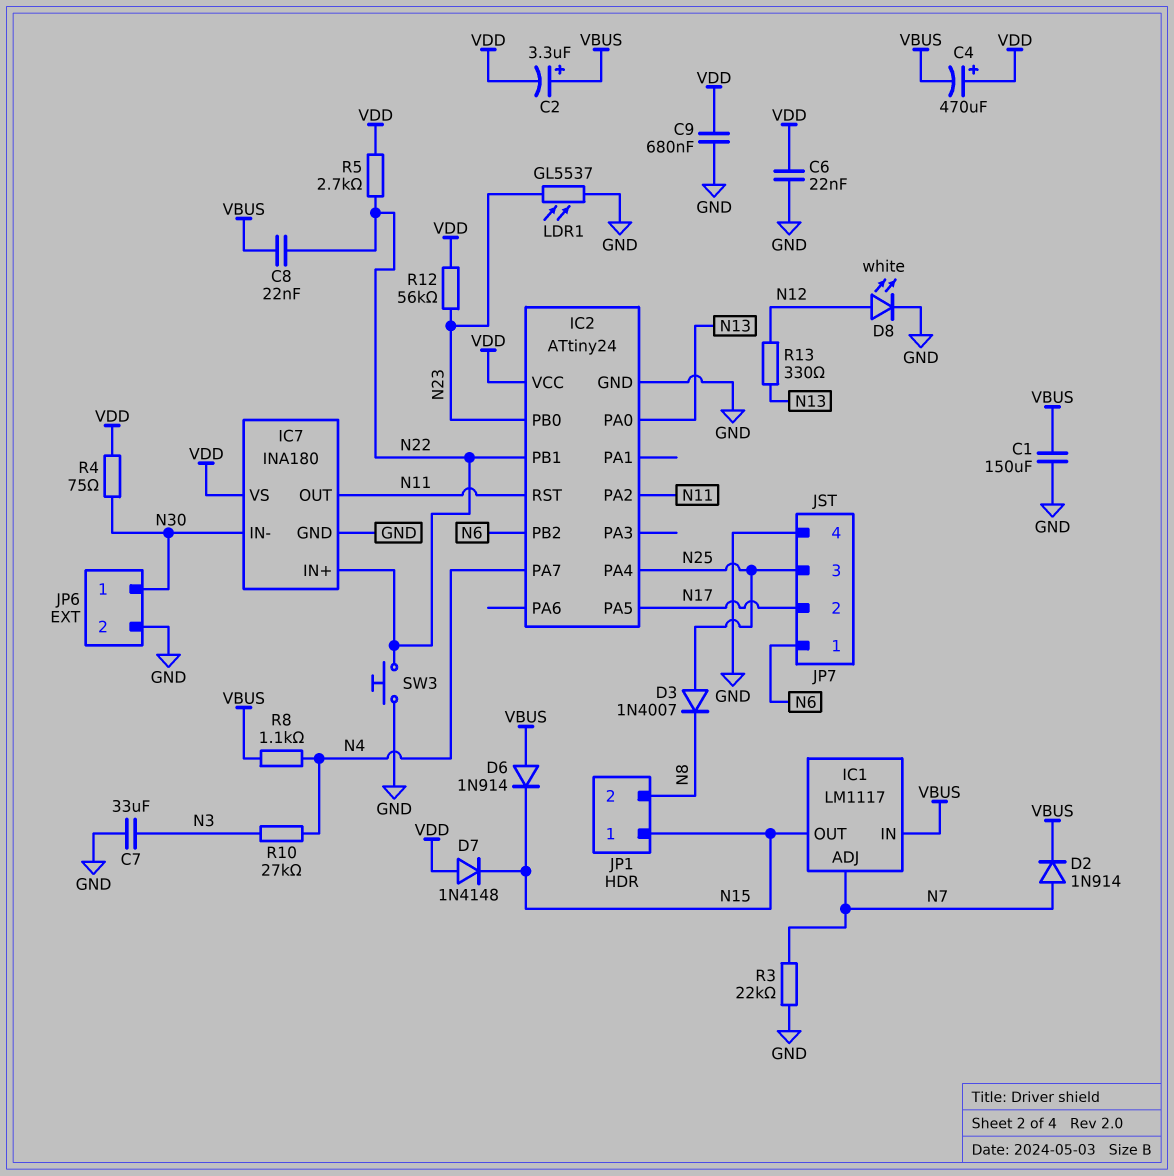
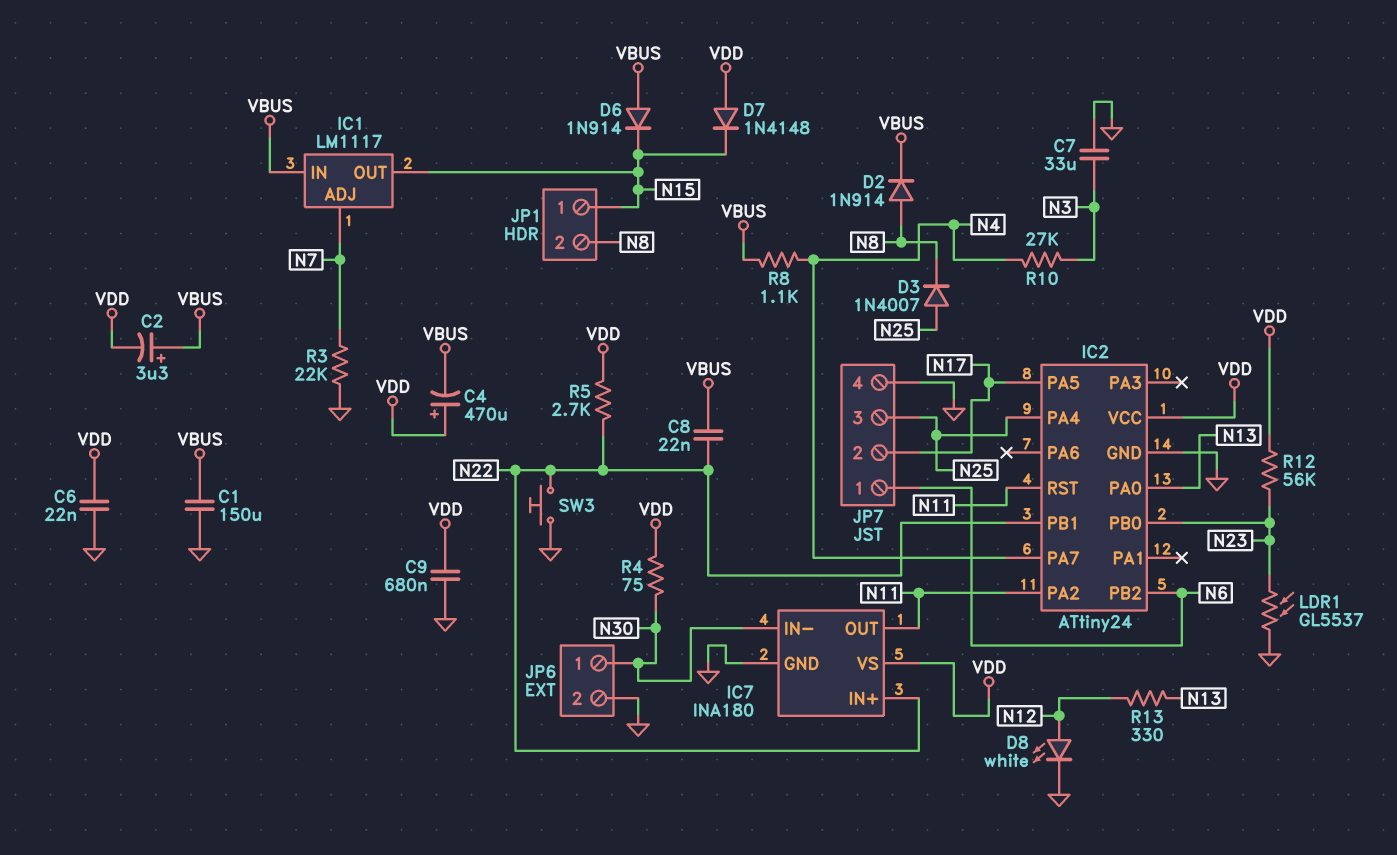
D2: diode 1N914 (A N7, K VBUS) -> diode 1N914 (A N8, K VBUS)

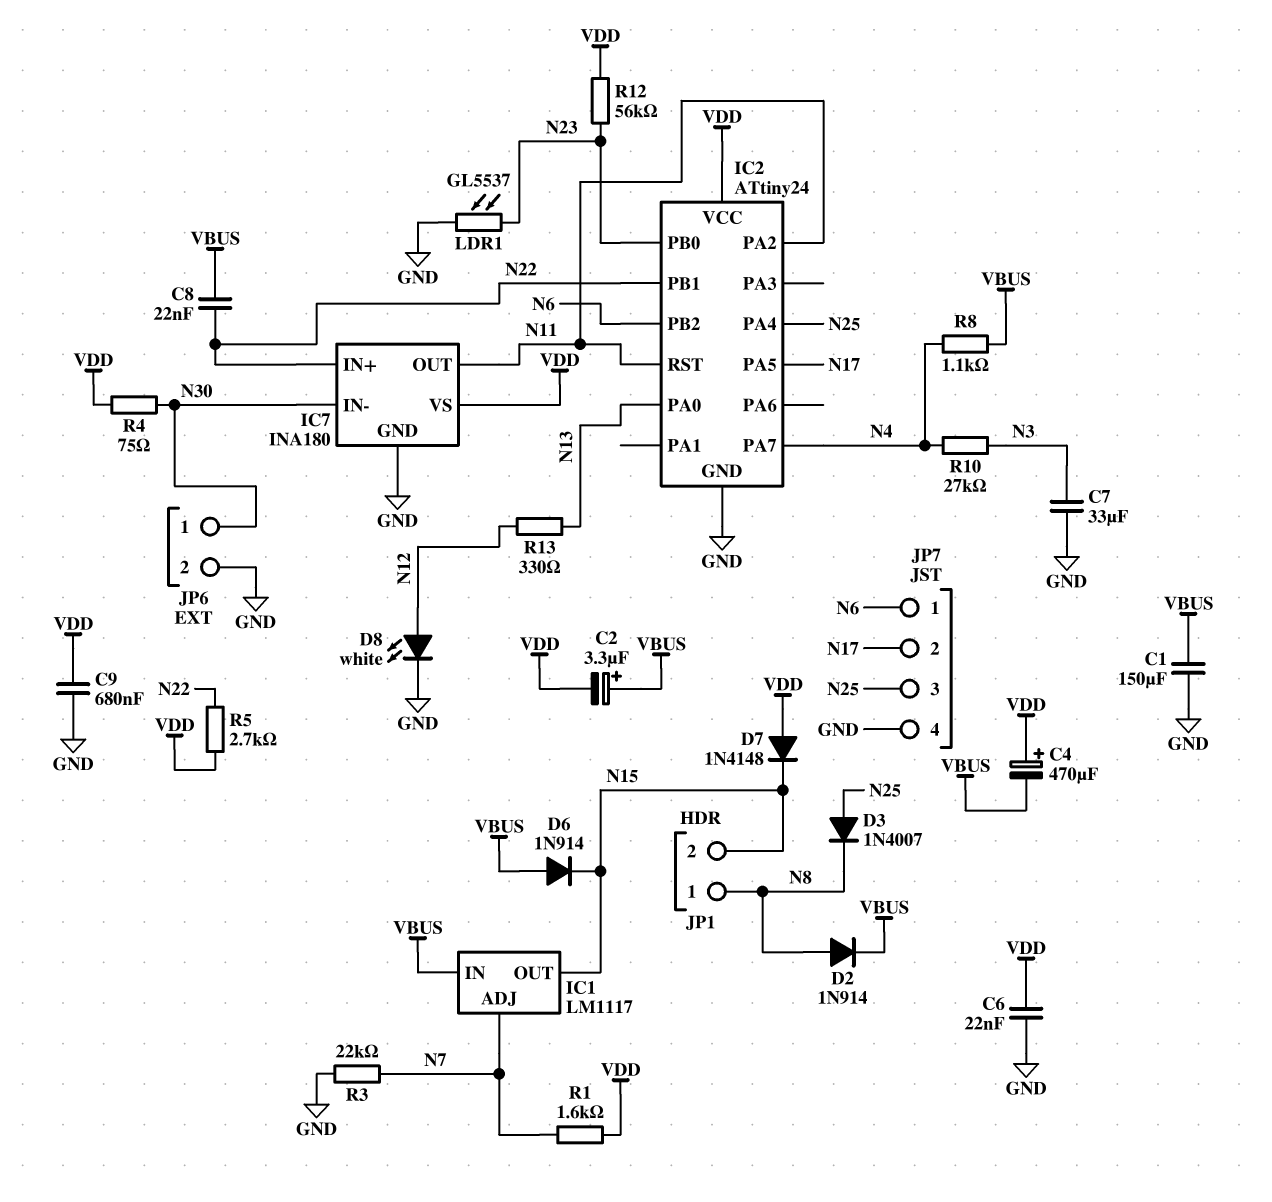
JP1 pin 1: N15 -> N8
JP1 pin 2: N8 -> N15
R1: none -> 1.6k (N7, VDD)
SW3: button (GND, N22) -> none

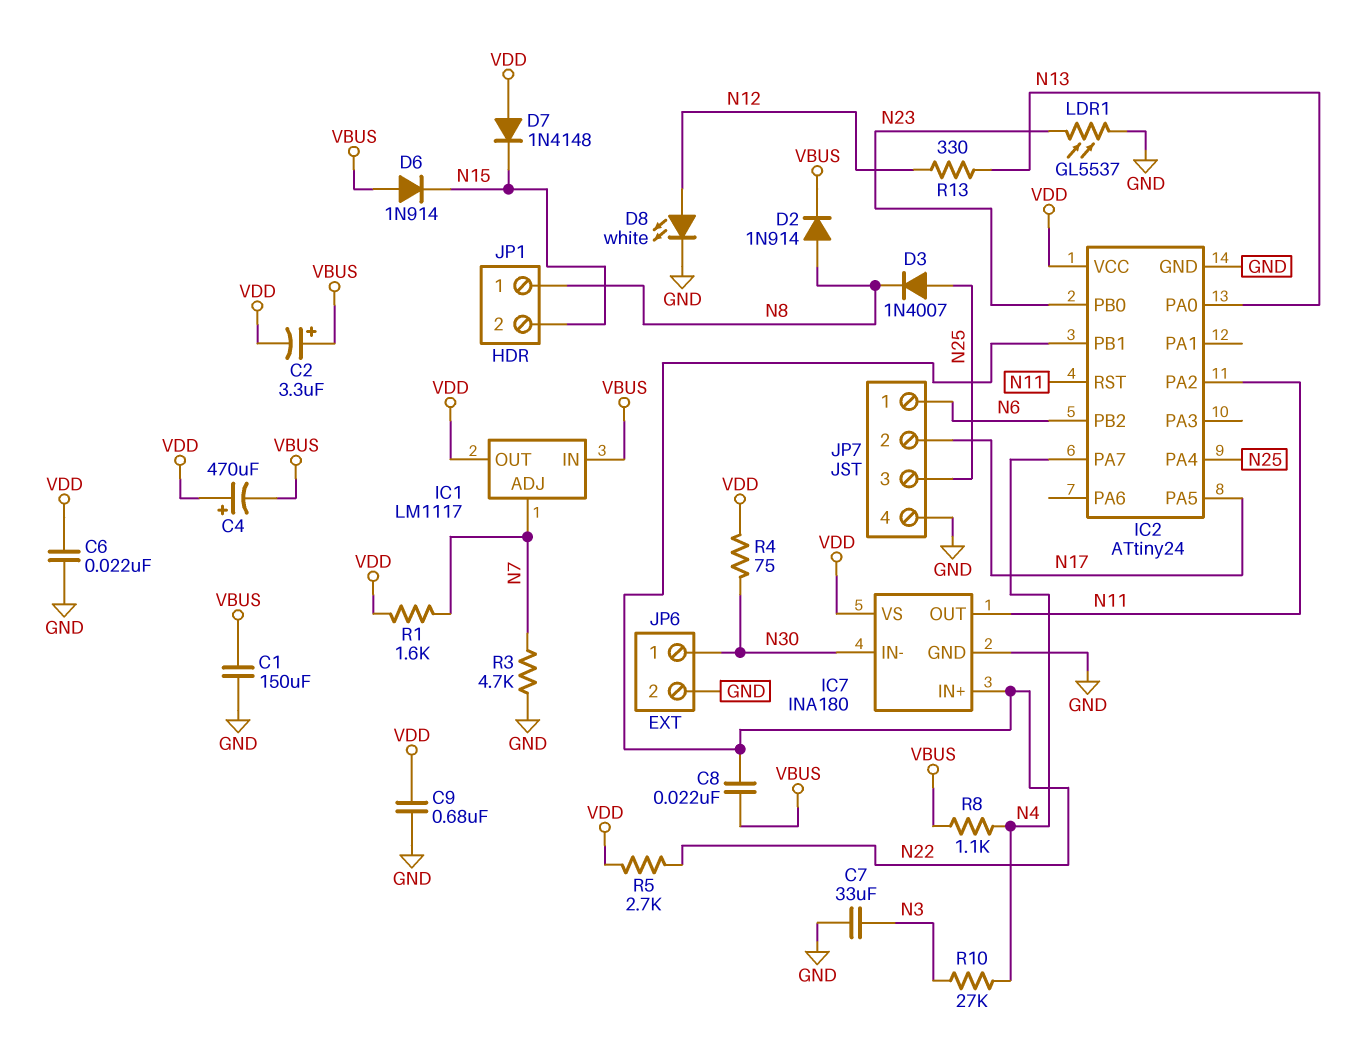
IC1 pin OUT: N15 -> VDD
R3: 22k (GND, N7) -> 4.7k (GND, N7)
R12: 56k (N23, VDD) -> none

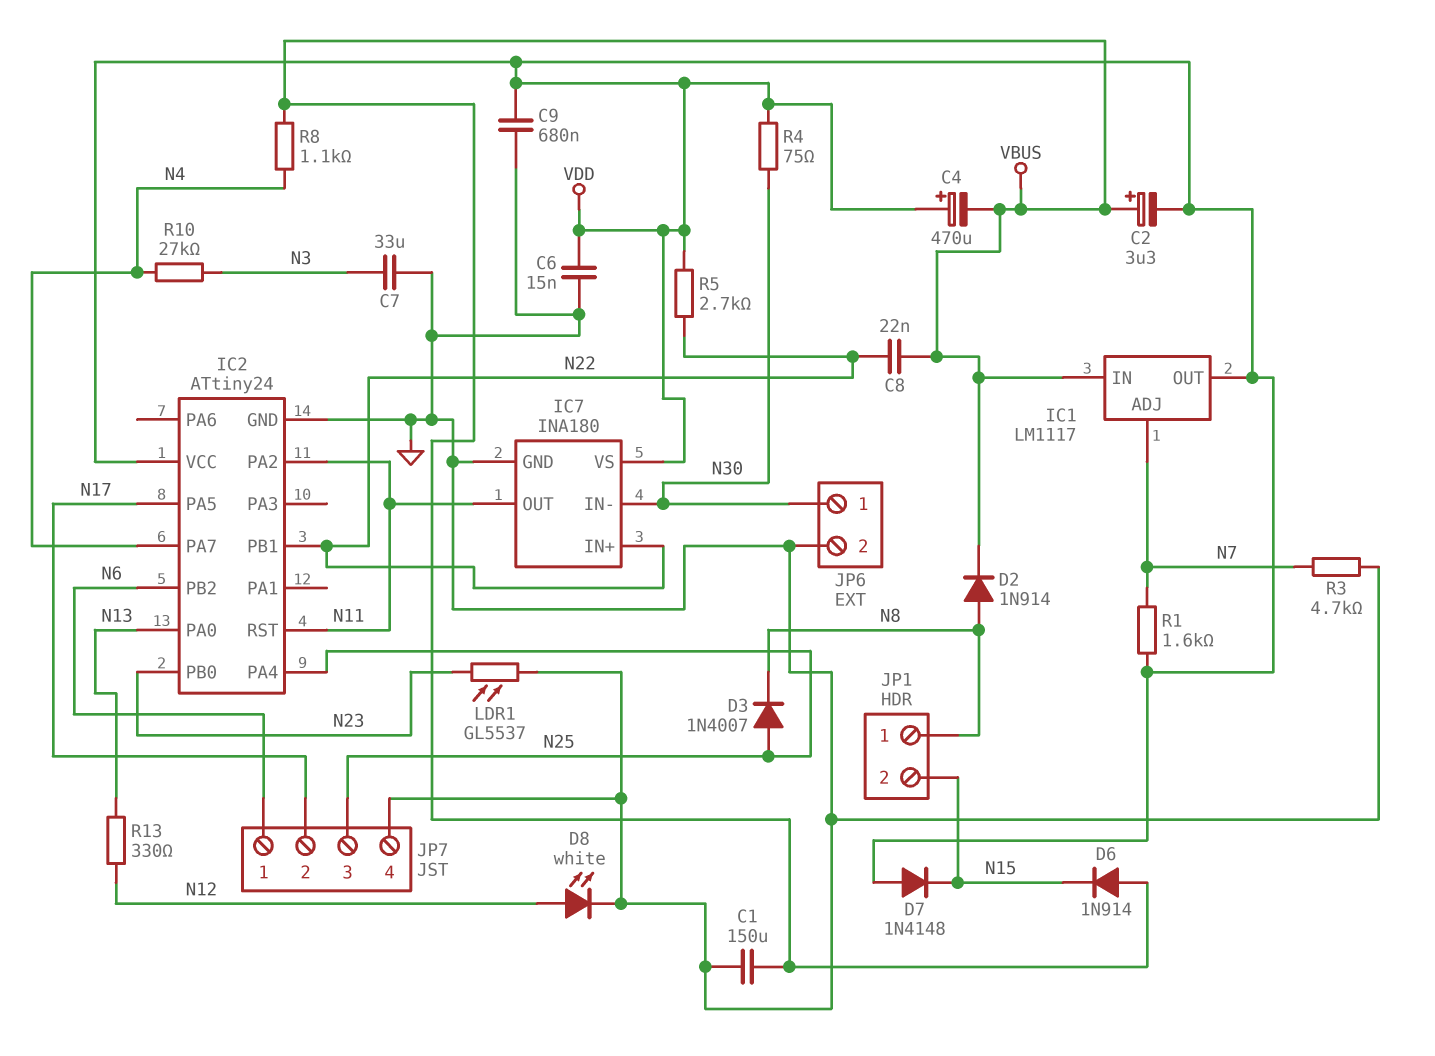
C6: 22nF (GND, VDD) -> 15nF (GND, VDD)

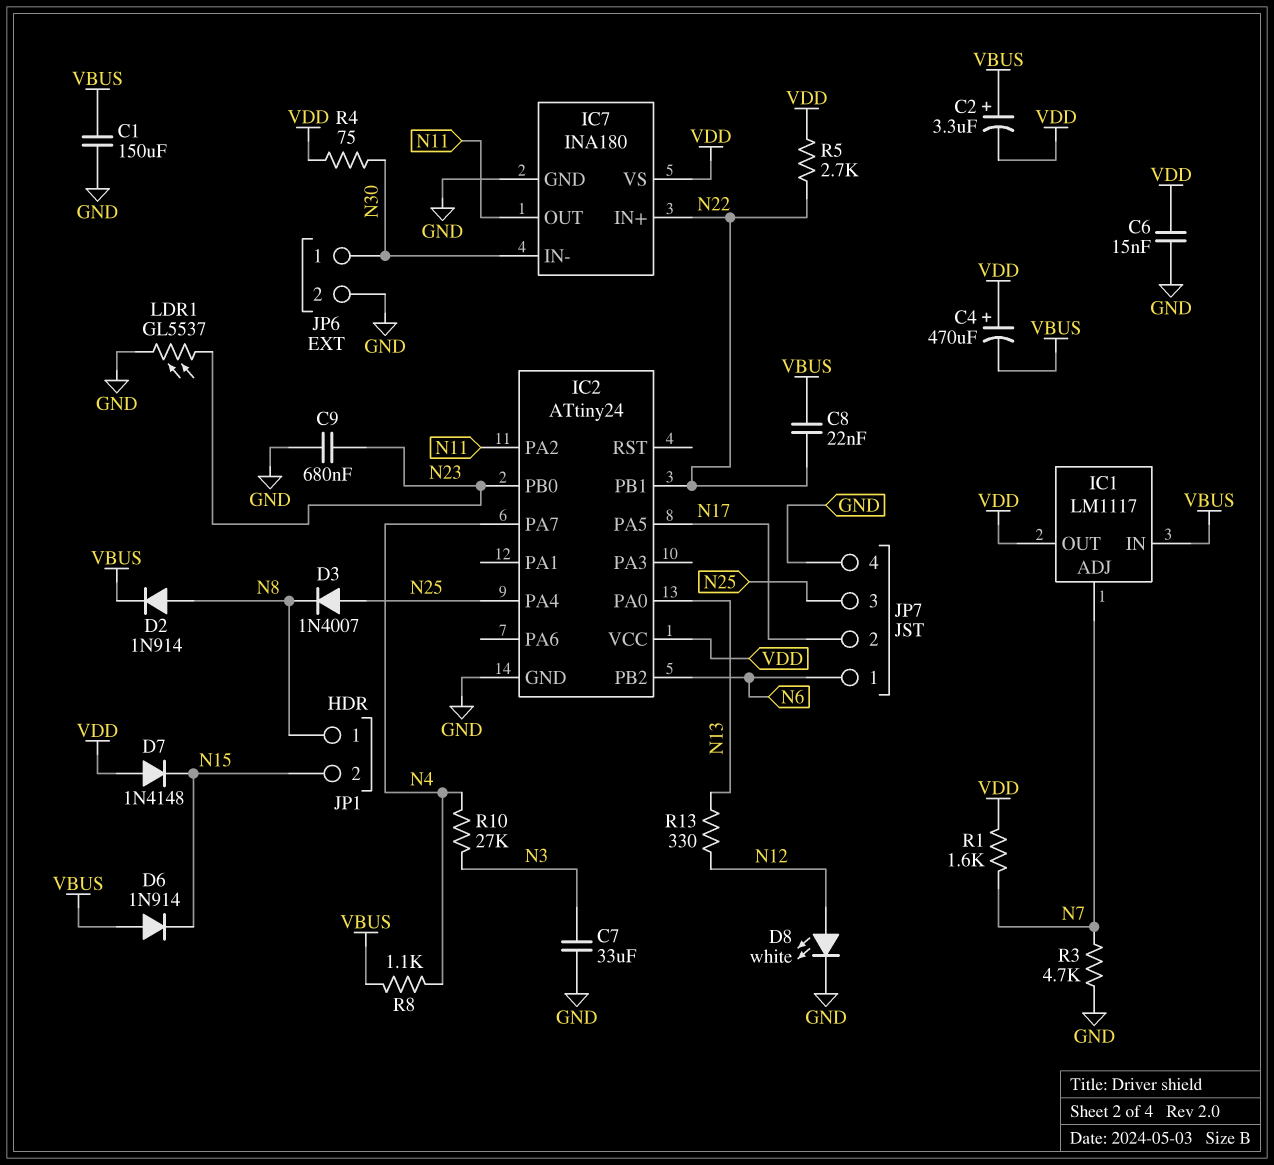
C9: 680nF (GND, VDD) -> 680nF (GND, N23)
IC2 pin RST: N11 -> none

